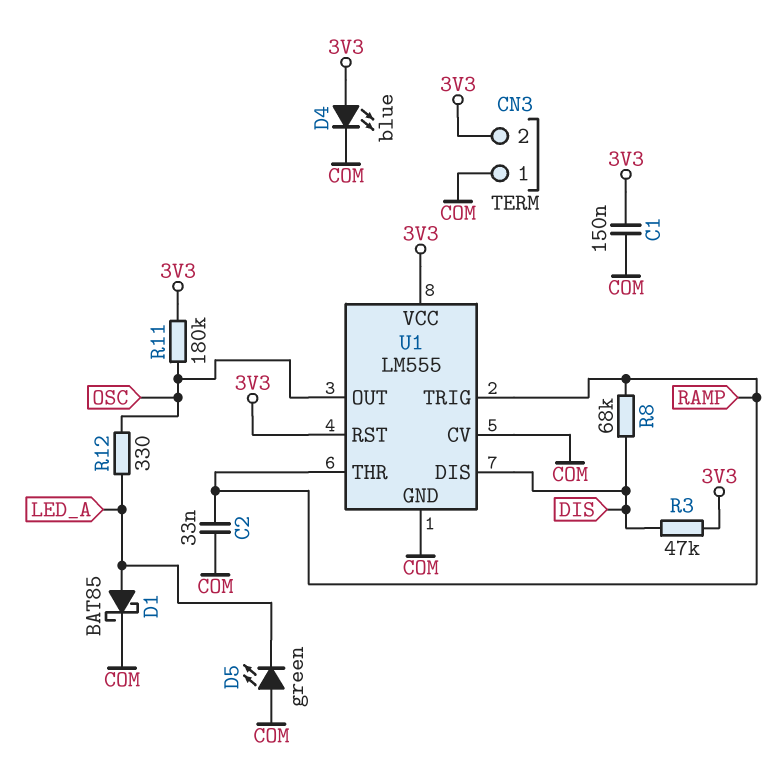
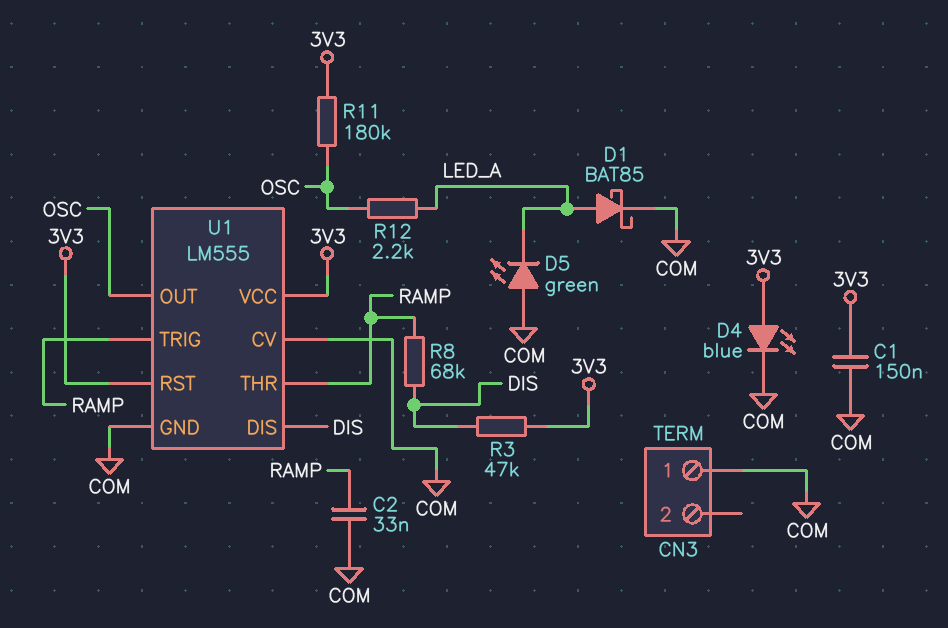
CN3 pin 2: 3V3 -> none
R12: 330 (LED_A, OSC) -> 2.2k (LED_A, OSC)

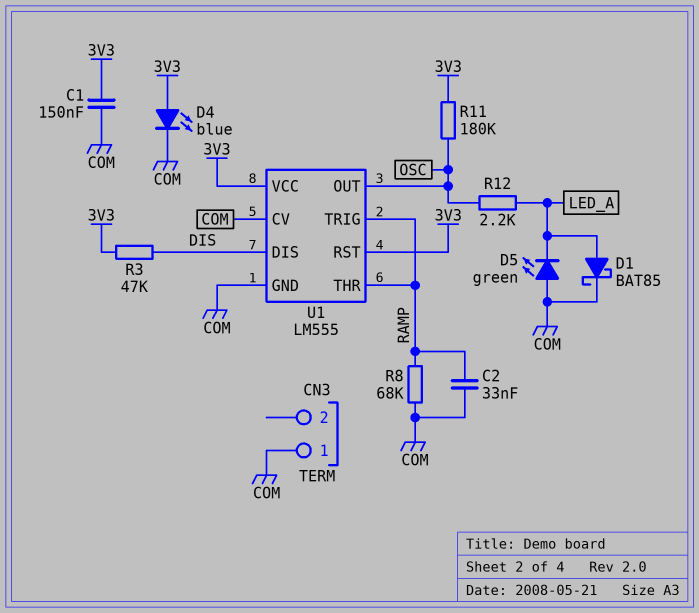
R8: 68k (DIS, RAMP) -> 68k (COM, RAMP)

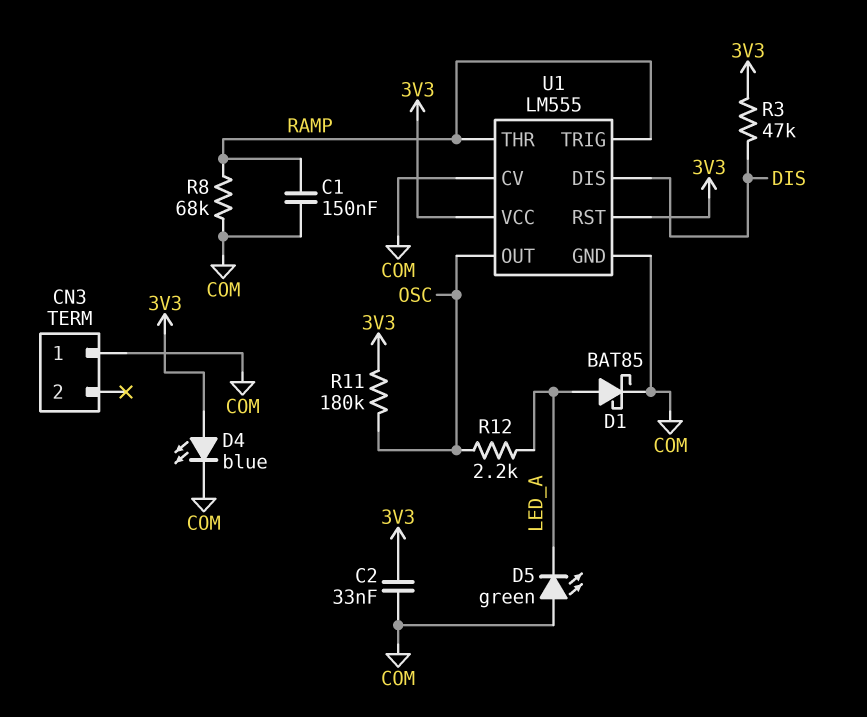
C1: 150nF (3V3, COM) -> 150nF (COM, RAMP)
C2: 33nF (COM, RAMP) -> 33nF (3V3, COM)

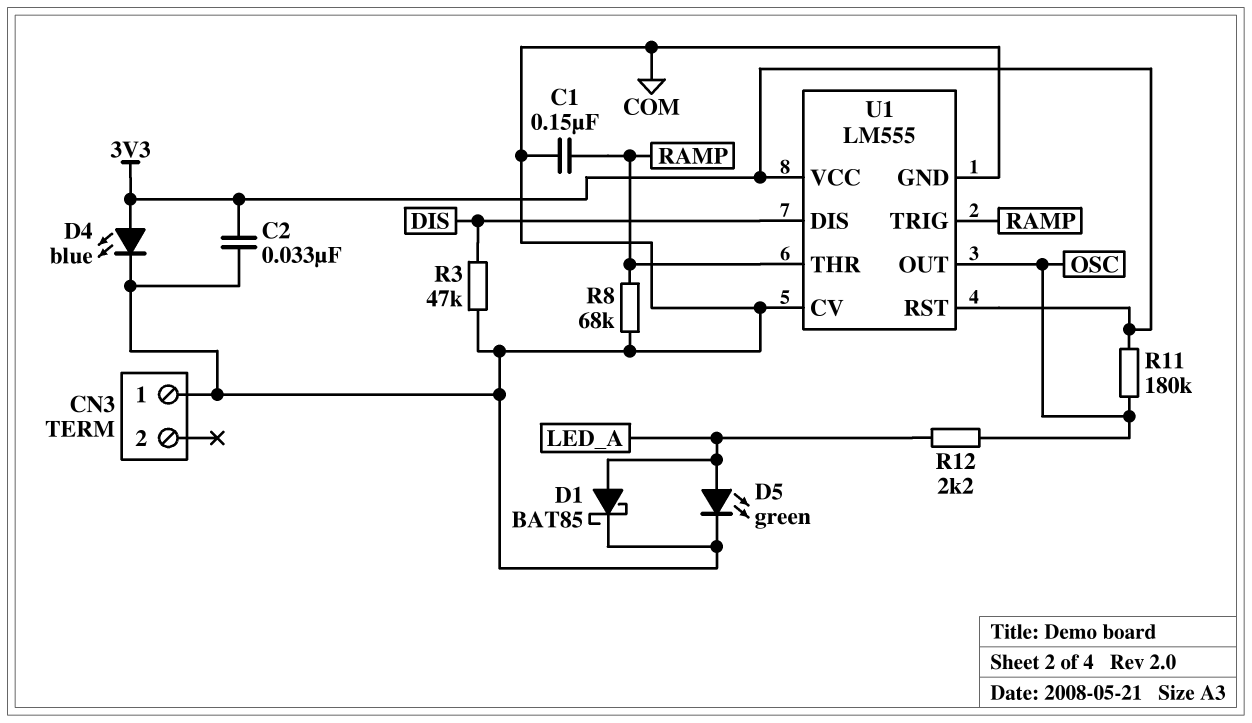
D5: LED green (A COM, K LED_A) -> LED green (A LED_A, K COM)
R3: 47k (3V3, DIS) -> 47k (COM, DIS)

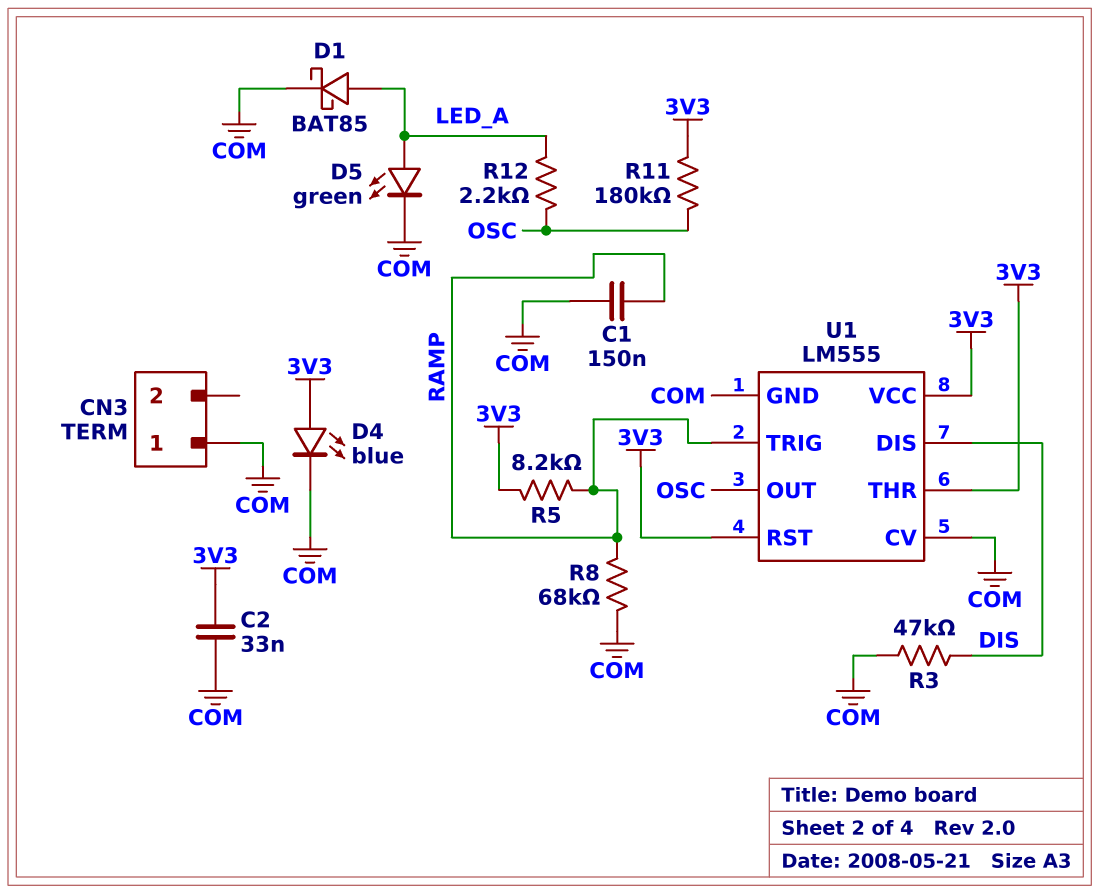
R5: none -> 8.2k (3V3, RAMP)
U1 pin THR: RAMP -> 3V3

